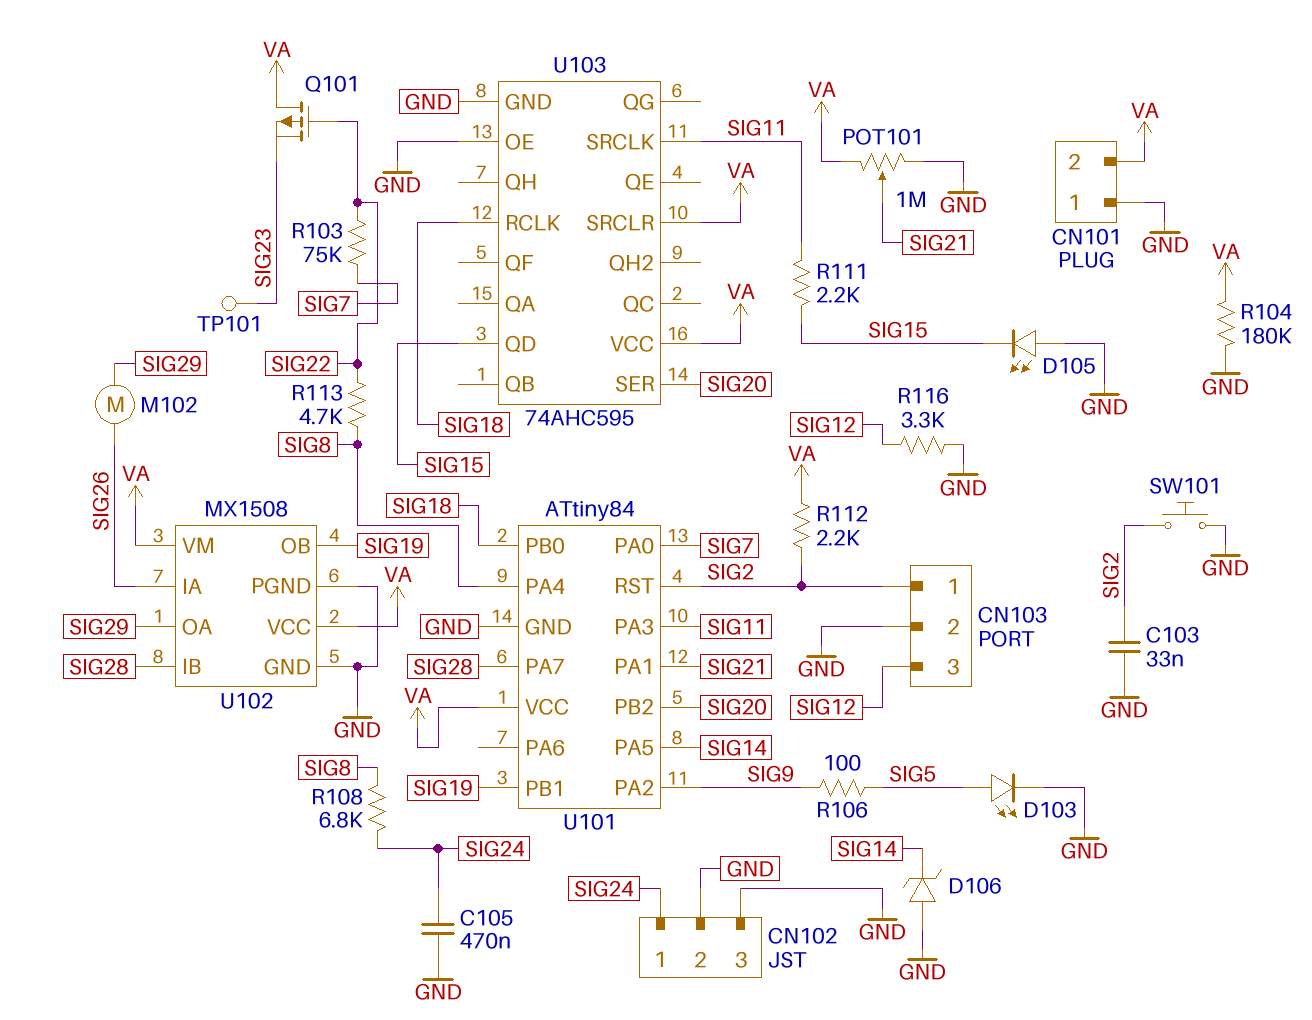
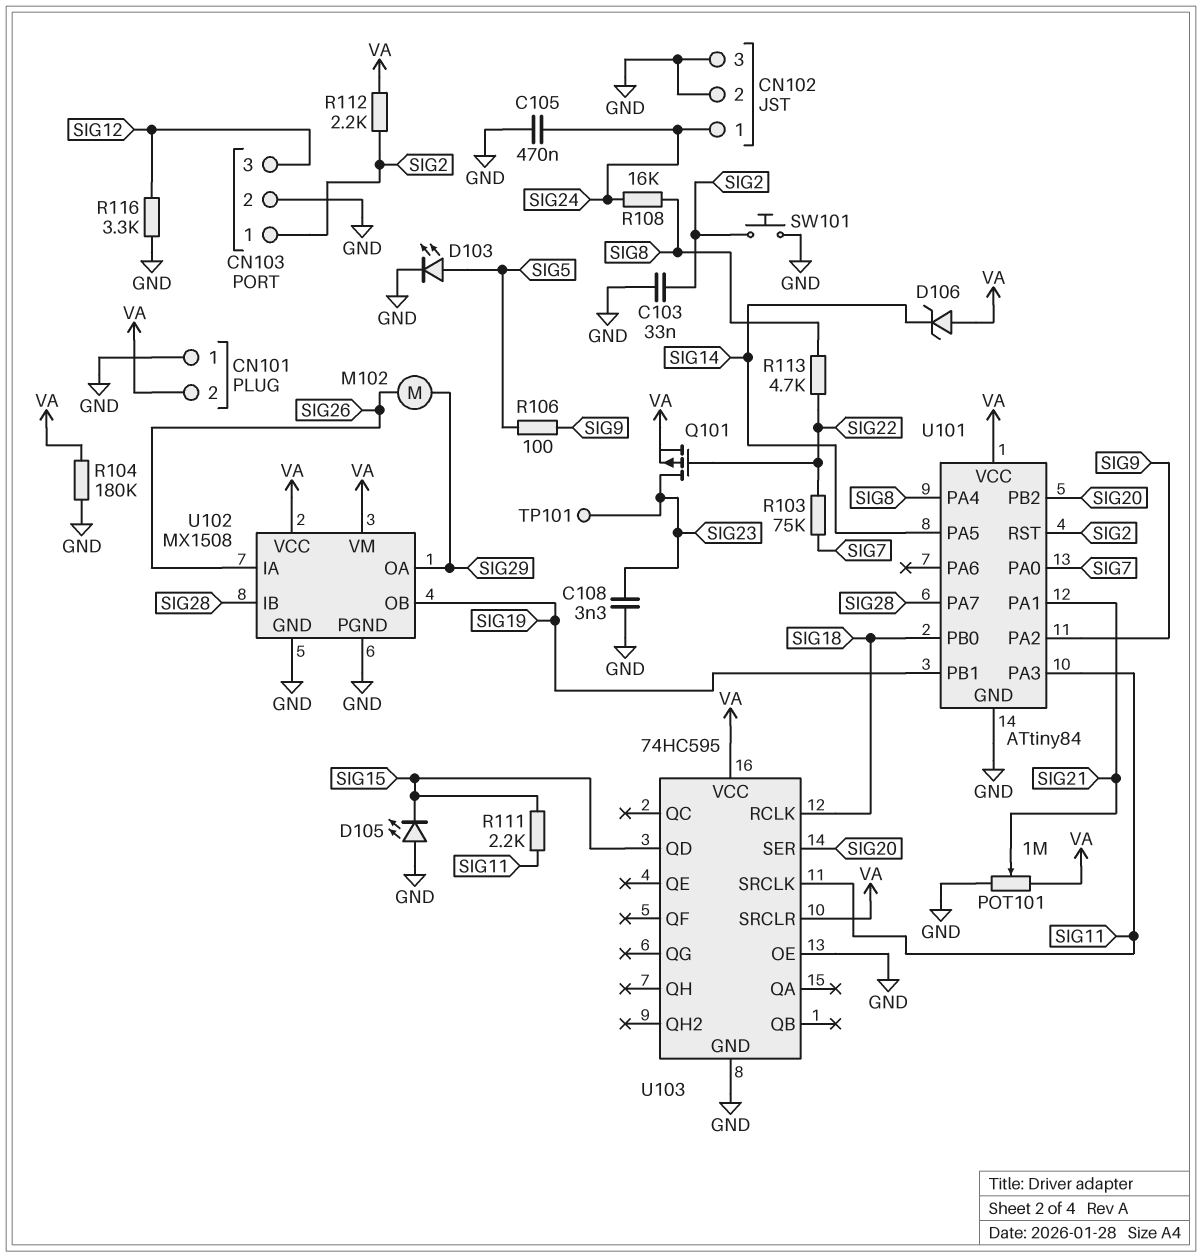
C108: none -> 3.3nF (GND, SIG23)
D106: zener (A GND, K SIG14) -> zener (A VA, K SIG14)
Q101: PMOS (G SIG22, D VA, S SIG23) -> PMOS (G SIG22, D SIG23, S VA)
R108: 6.8k (SIG8, SIG24) -> 16k (SIG8, SIG24)
U103: 74AHC595 -> 74HC595

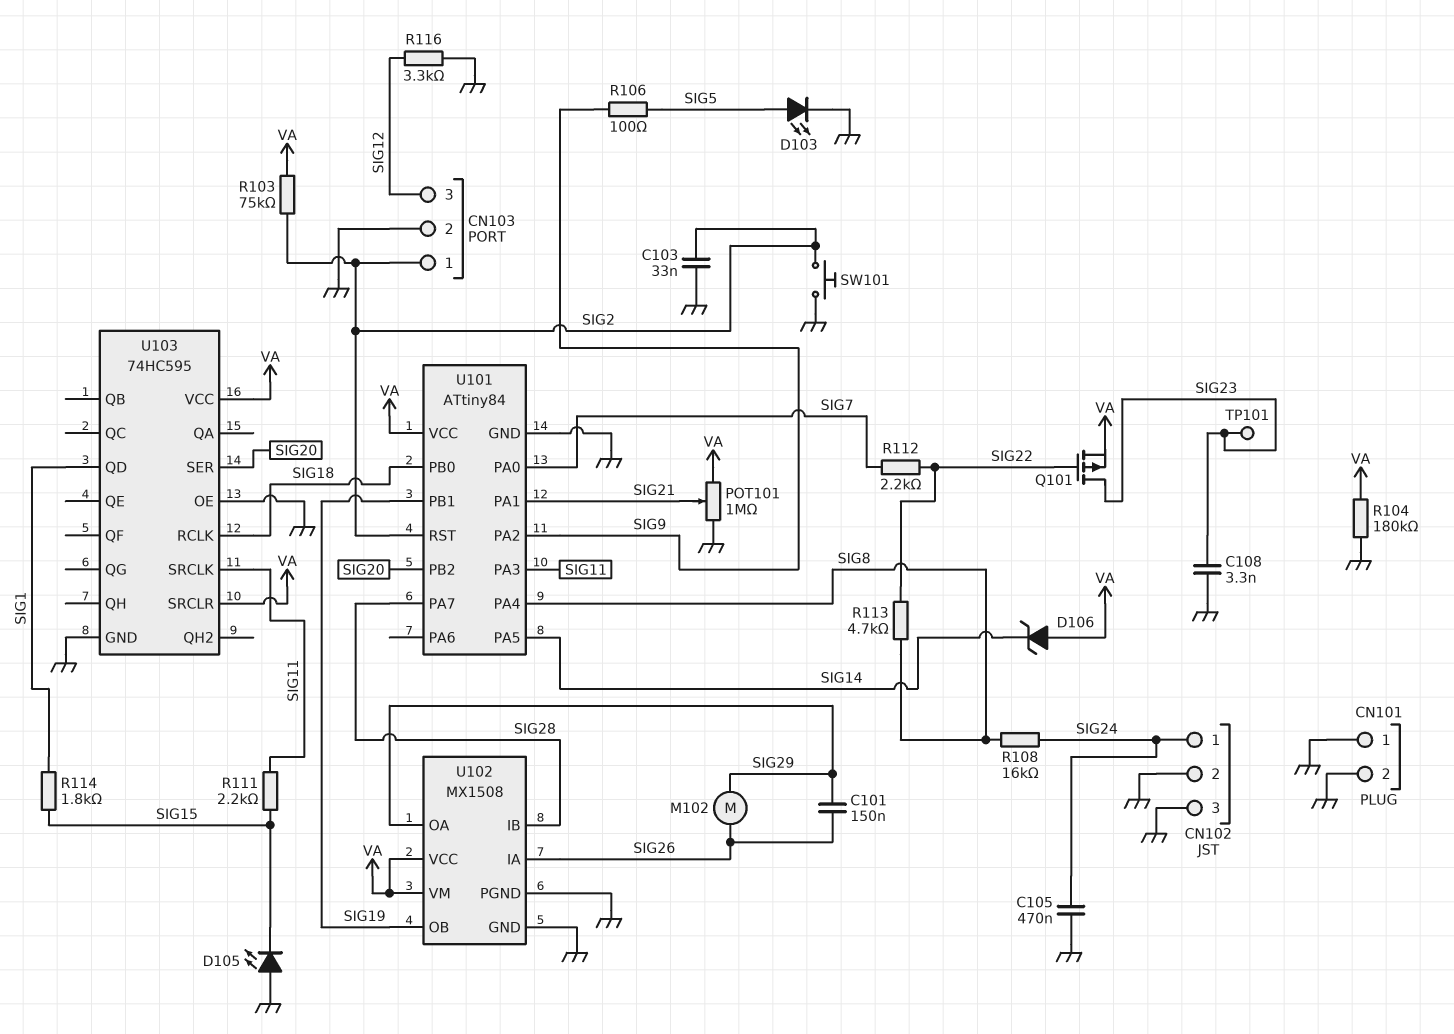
C101: none -> 150nF (SIG26, SIG29)
CN101 pin 2: VA -> GND
R103: 75k (SIG7, SIG22) -> 75k (SIG2, VA)
R112: 2.2k (SIG2, VA) -> 2.2k (SIG7, SIG22)
R114: none -> 1.8k (SIG1, SIG15)
U103 pin QD: SIG15 -> SIG1

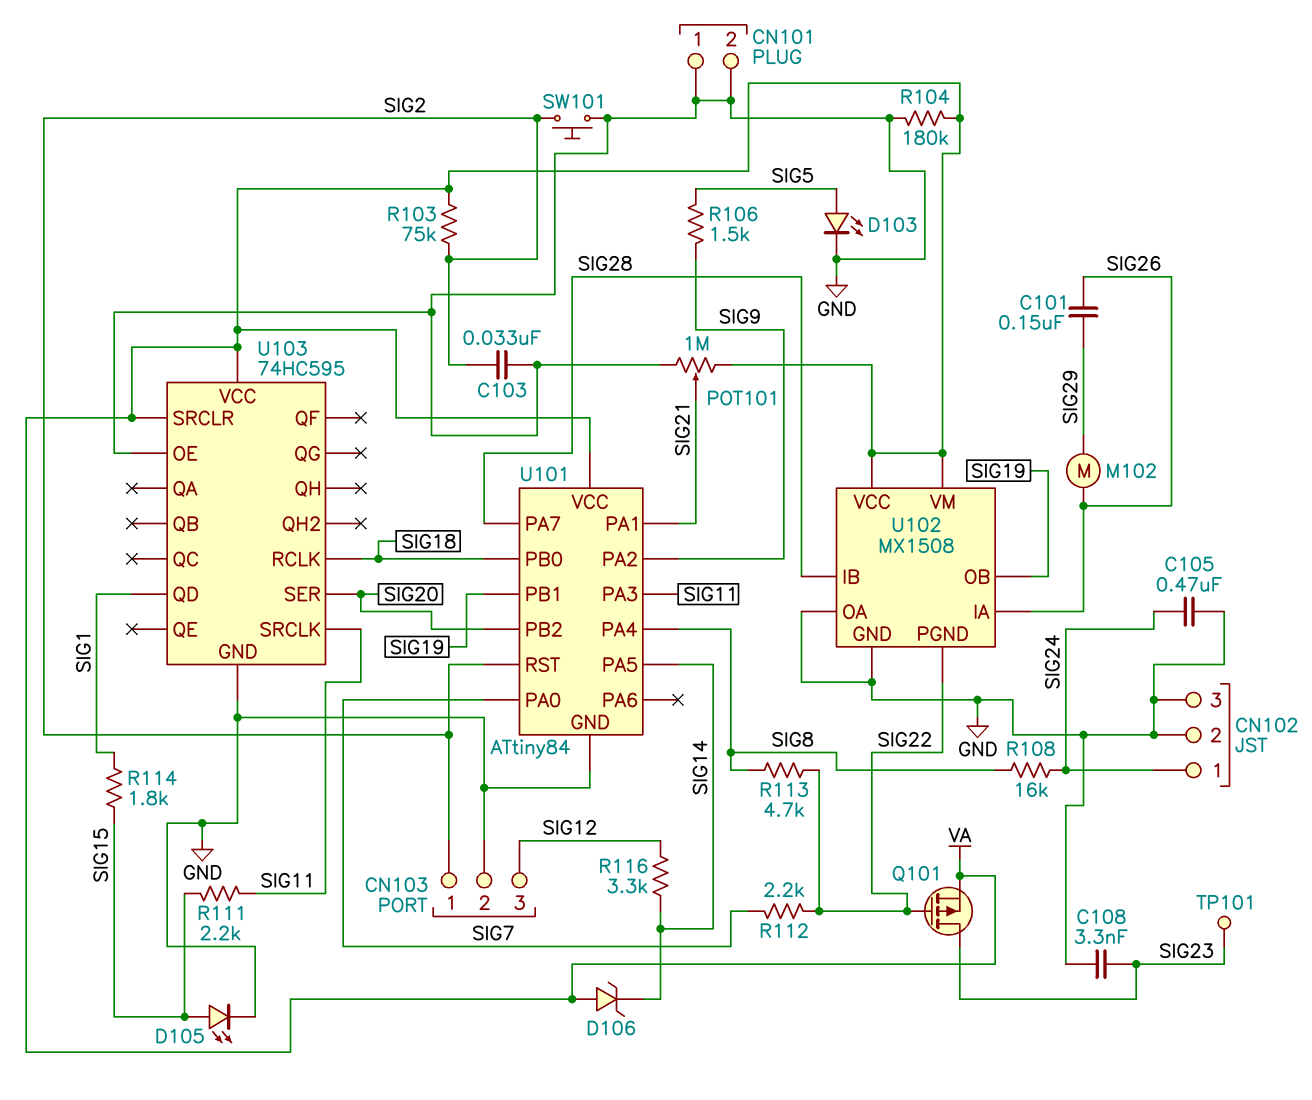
D105: LED (A GND, K SIG15) -> LED (A SIG15, K GND)
R106: 100 (SIG5, SIG9) -> 1.5k (SIG5, SIG9)
R116: 3.3k (GND, SIG12) -> 3.3k (SIG12, SIG14)
U102 pin OA: SIG29 -> GND
U102 pin PGND: GND -> SIG22

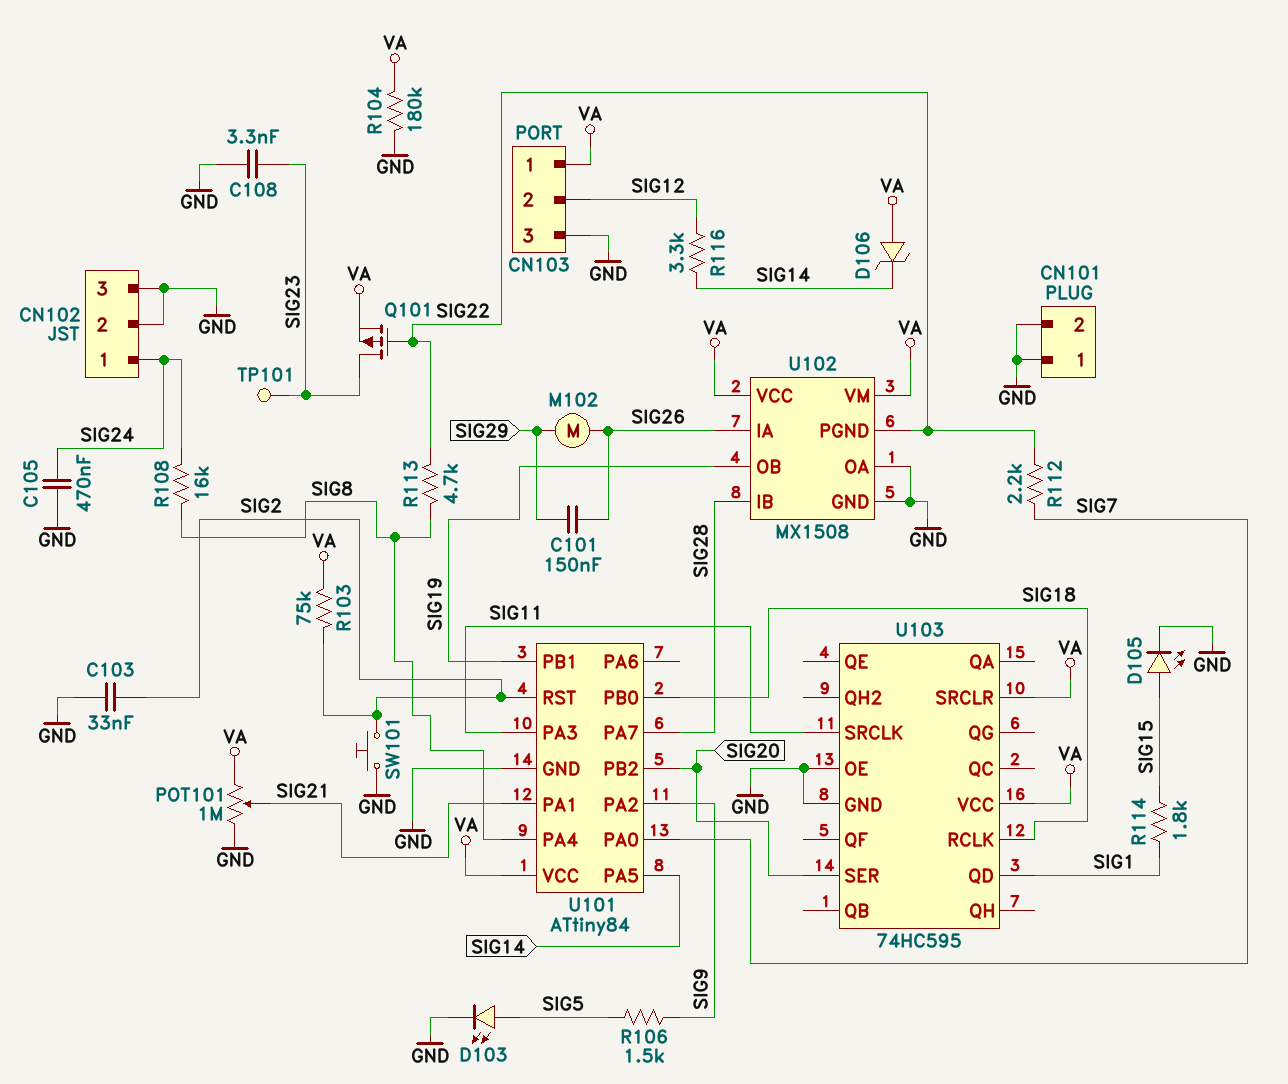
CN103 pin 1: SIG2 -> VA
CN103 pin 2: GND -> SIG12
CN103 pin 3: SIG12 -> GND
R111: 2.2k (SIG11, SIG15) -> none

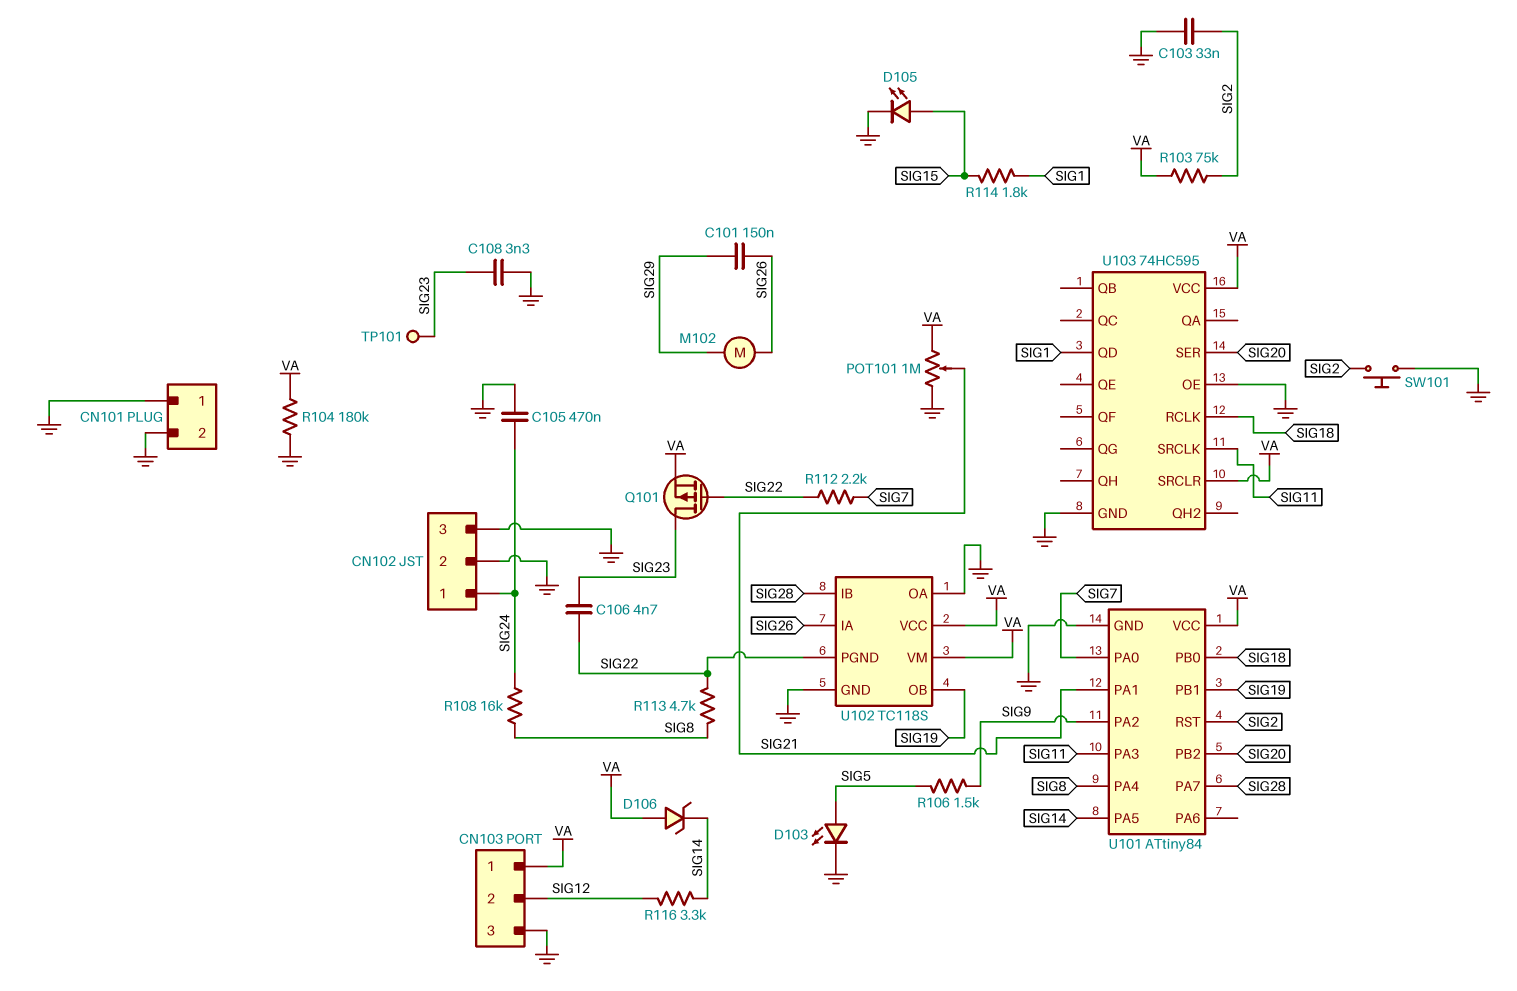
C106: none -> 4.7nF (SIG22, SIG23)
U102: MX1508 -> TC118S

